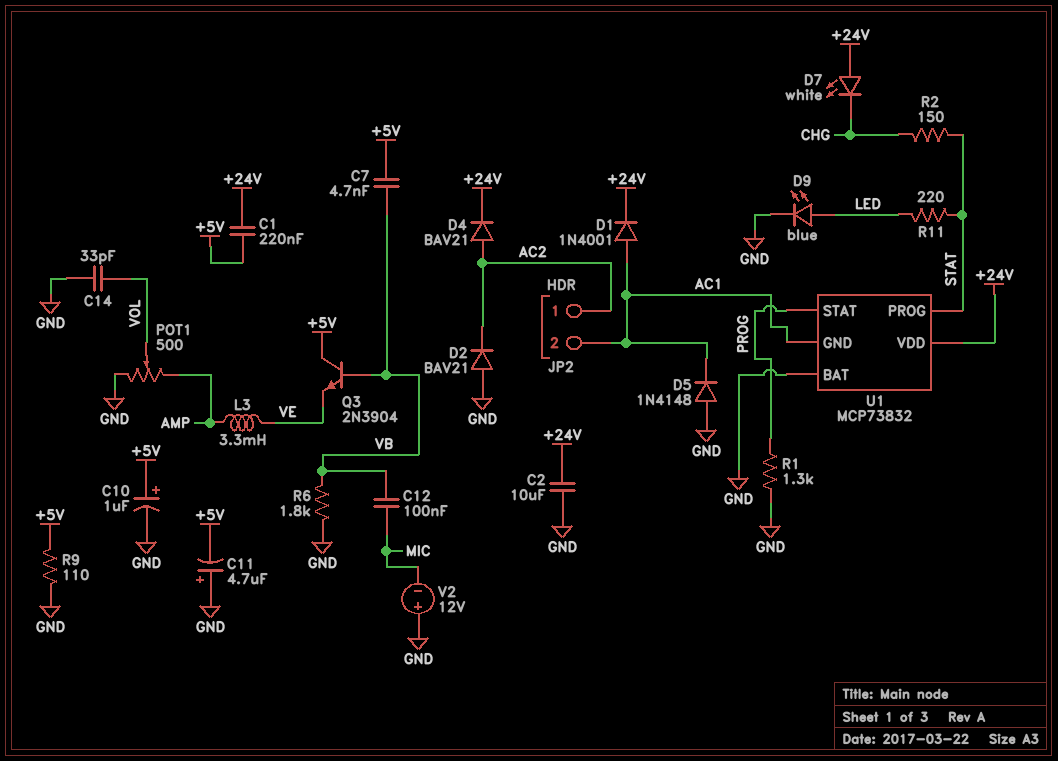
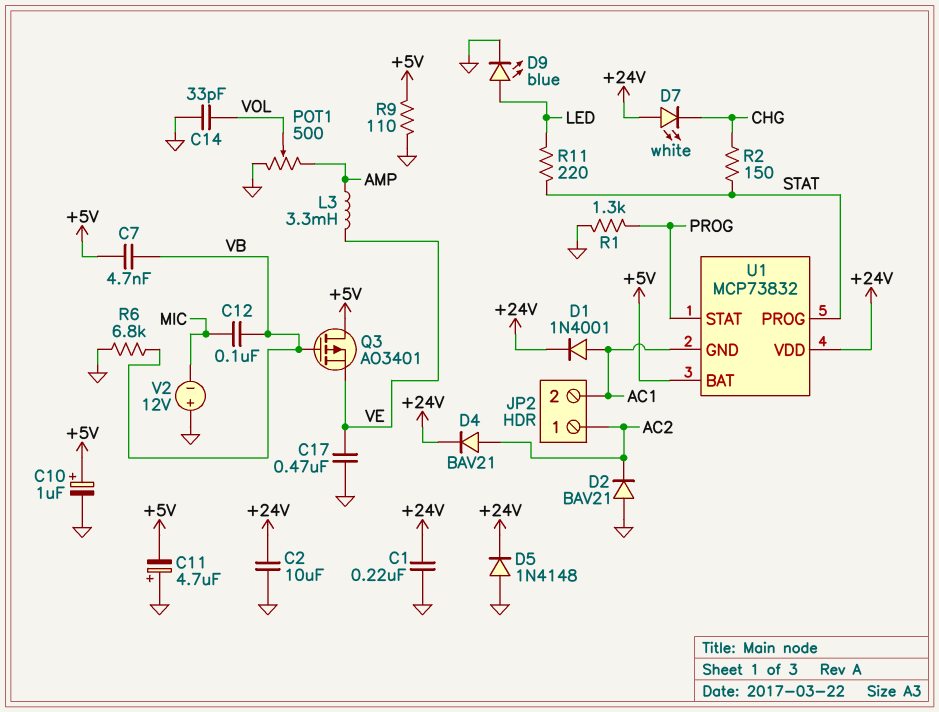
C1: 220nF (+5V, +24V) -> 220nF (+24V, GND)
C17: none -> 470nF (GND, VE)
D5: diode 1N4148 (A GND, K AC1) -> diode 1N4148 (A GND, K +24V)
Q3: NPN 2N3904 (B VB, C +5V, E VE) -> PMOS AO3401 (G VB, D +5V, S VE)
R6: 1.8k (GND, VB) -> 6.8k (GND, VB)
U1 pin BAT: GND -> +5V

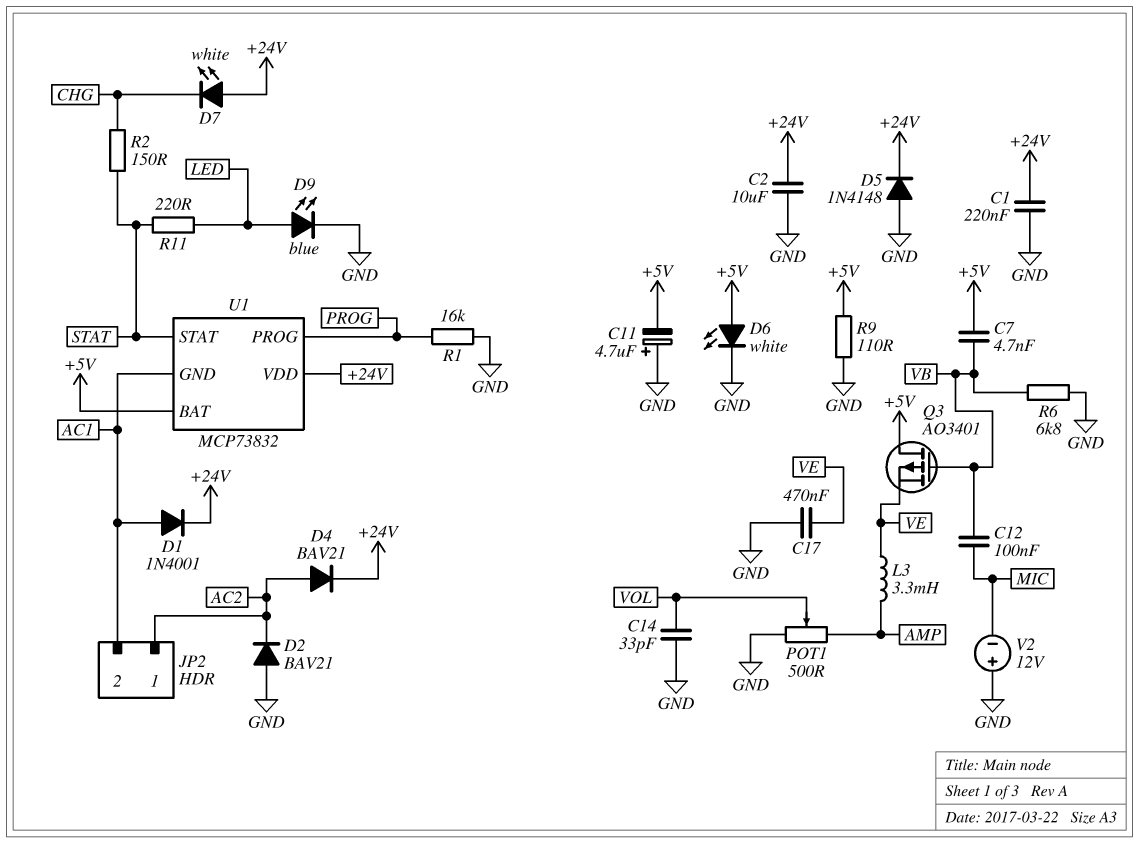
C10: 1uF (plus +5V, minus GND) -> none
D6: none -> LED white (A +5V, K GND)
R1: 1.3k (GND, PROG) -> 16k (GND, PROG)
U1 pin PROG: STAT -> PROG
U1 pin STAT: PROG -> STAT

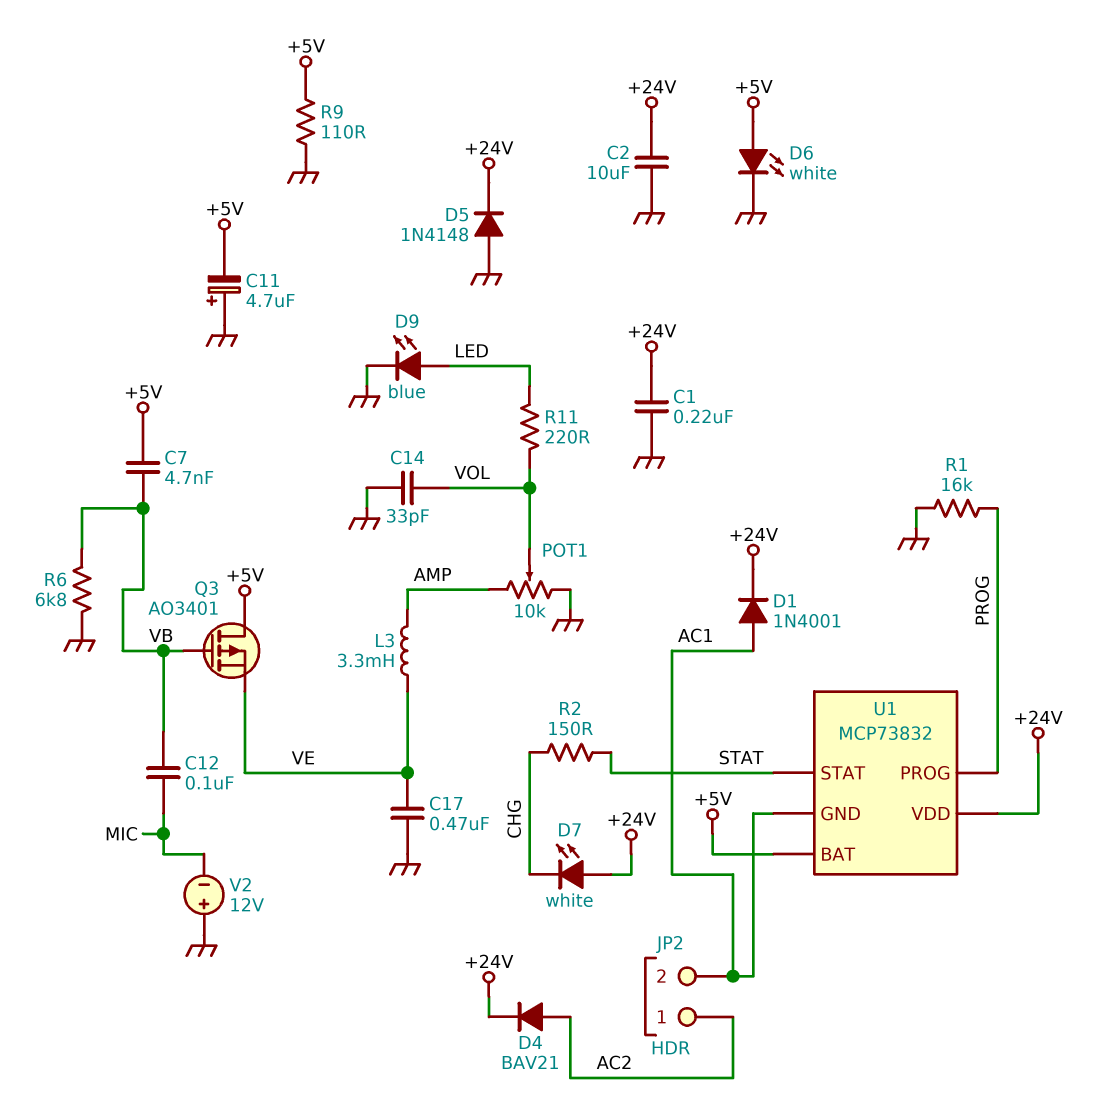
D2: diode BAV21 (A GND, K AC2) -> none
POT1: 500 (AMP, GND, wiper VOL) -> 10k (AMP, GND, wiper VOL)
R11: 220 (LED, STAT) -> 220 (LED, VOL)

